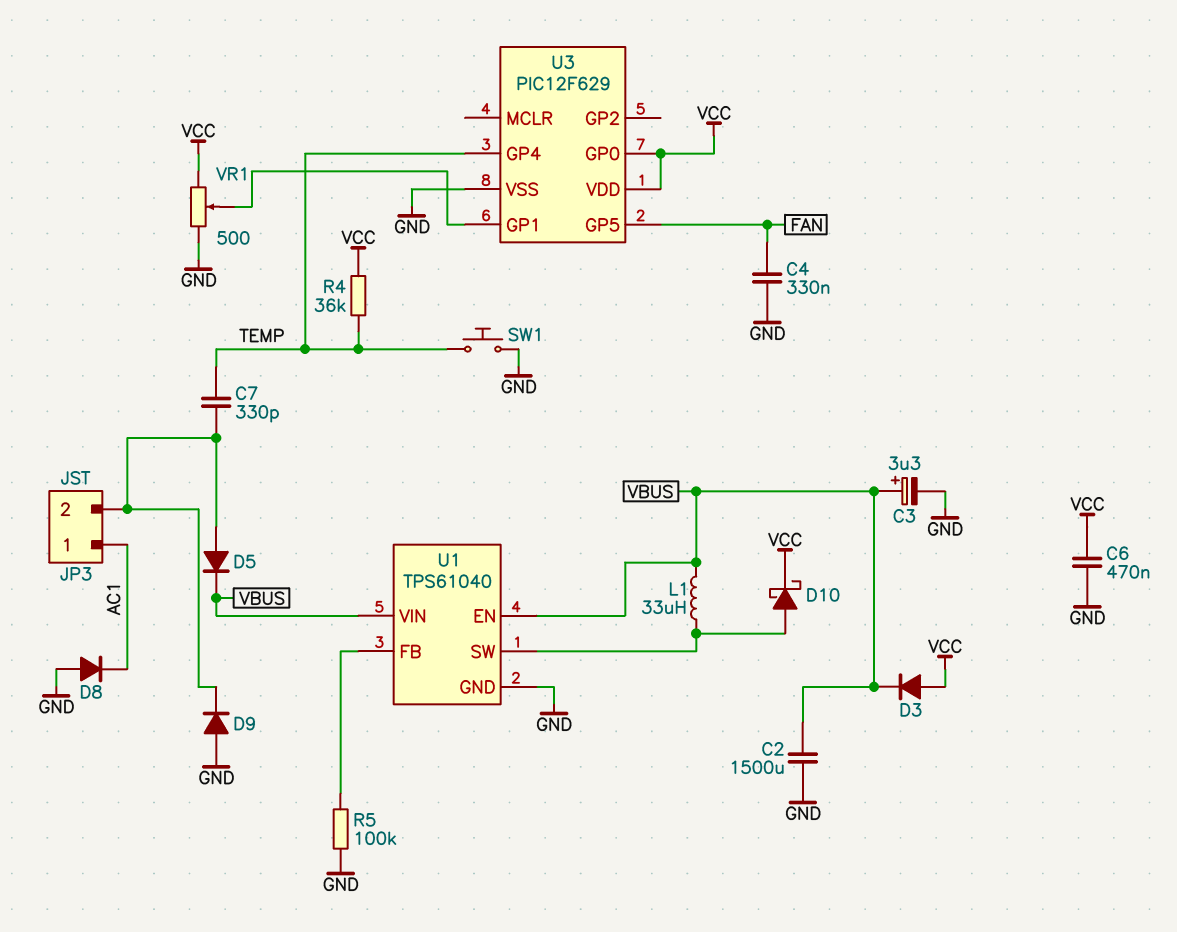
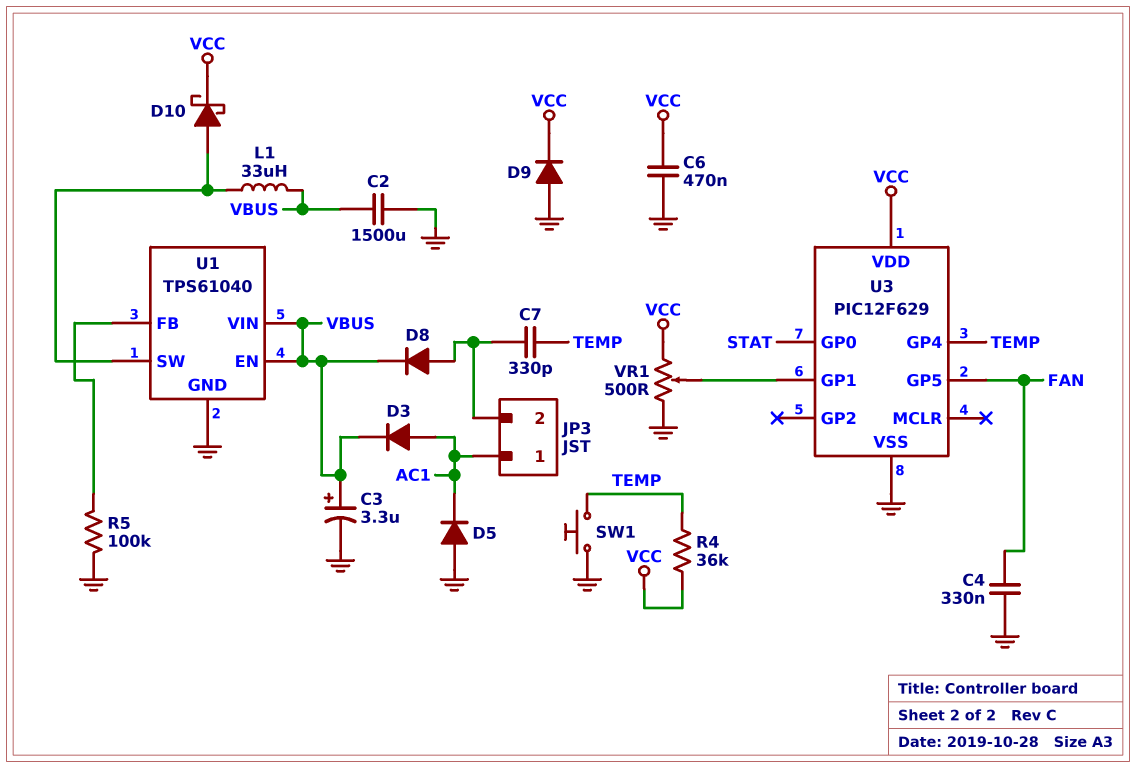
D3: diode (A VCC, K VBUS) -> diode (A AC1, K VBUS)
D5: diode (A JP3/2, K VBUS) -> diode (A GND, K AC1)
D8: diode (A GND, K AC1) -> diode (A JP3/2, K VBUS)
D9: diode (A GND, K JP3/2) -> diode (A GND, K VCC)
U3 pin GP0: VCC -> STAT

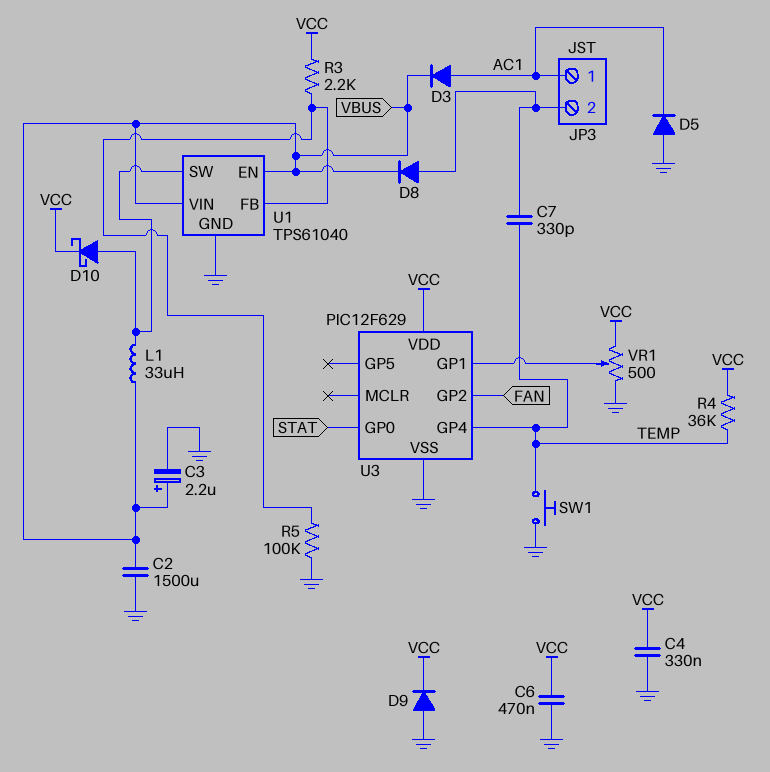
C3: 3.3uF (plus VBUS, minus GND) -> 2.2uF (plus VBUS, minus GND)
C4: 330nF (FAN, GND) -> 330nF (GND, VCC)
R3: none -> 2.2k (U1/FB, VCC)
U3 pin GP2: none -> FAN
U3 pin GP5: FAN -> none

